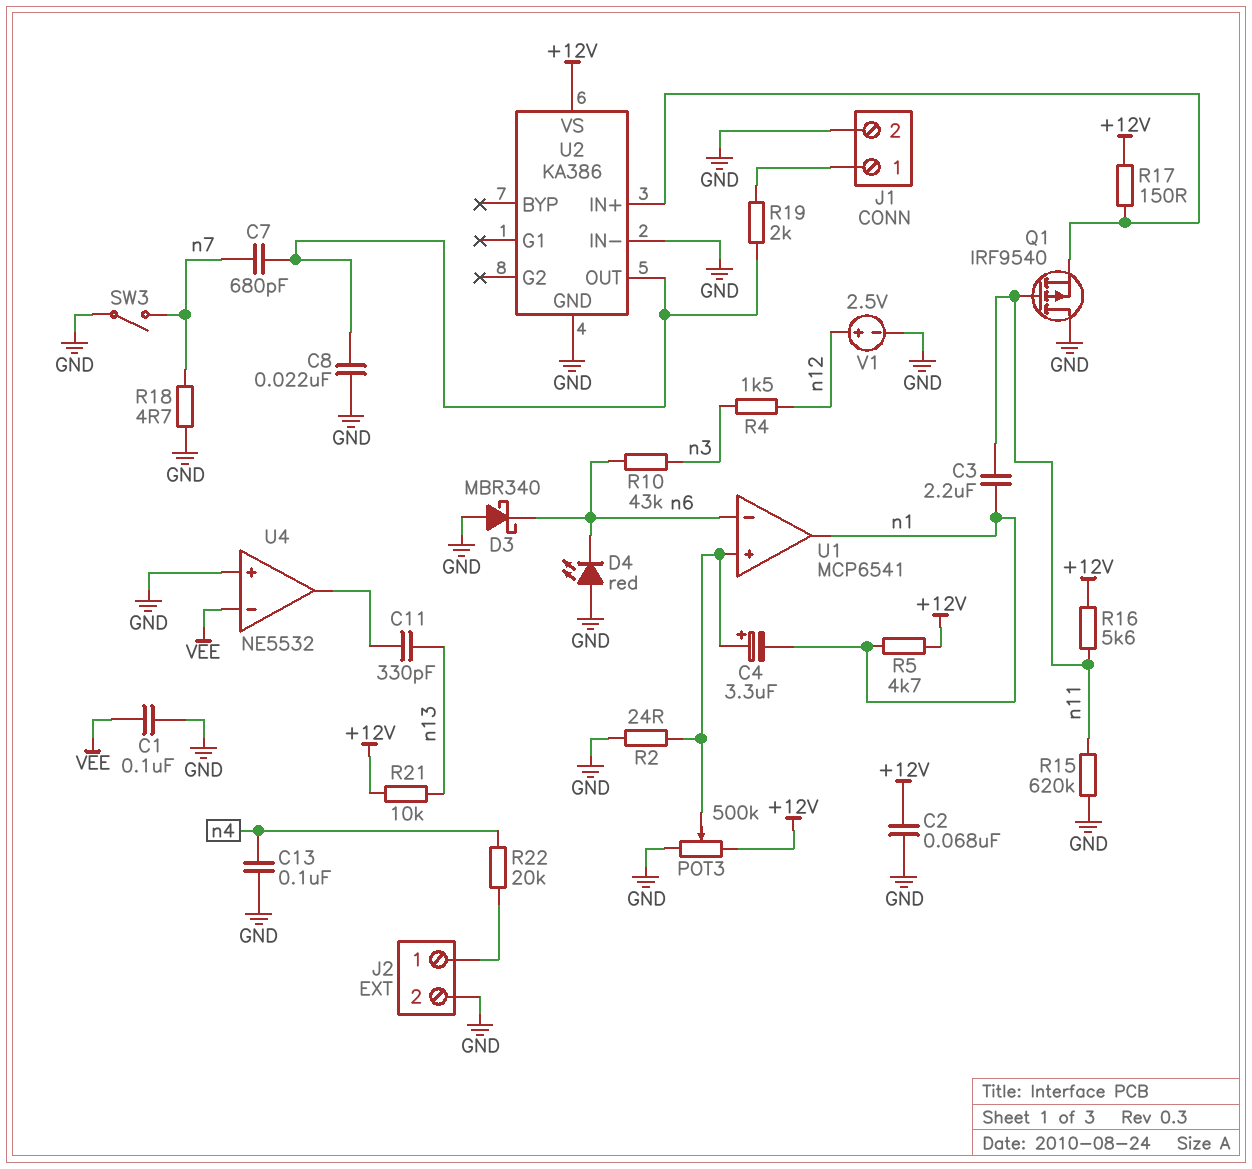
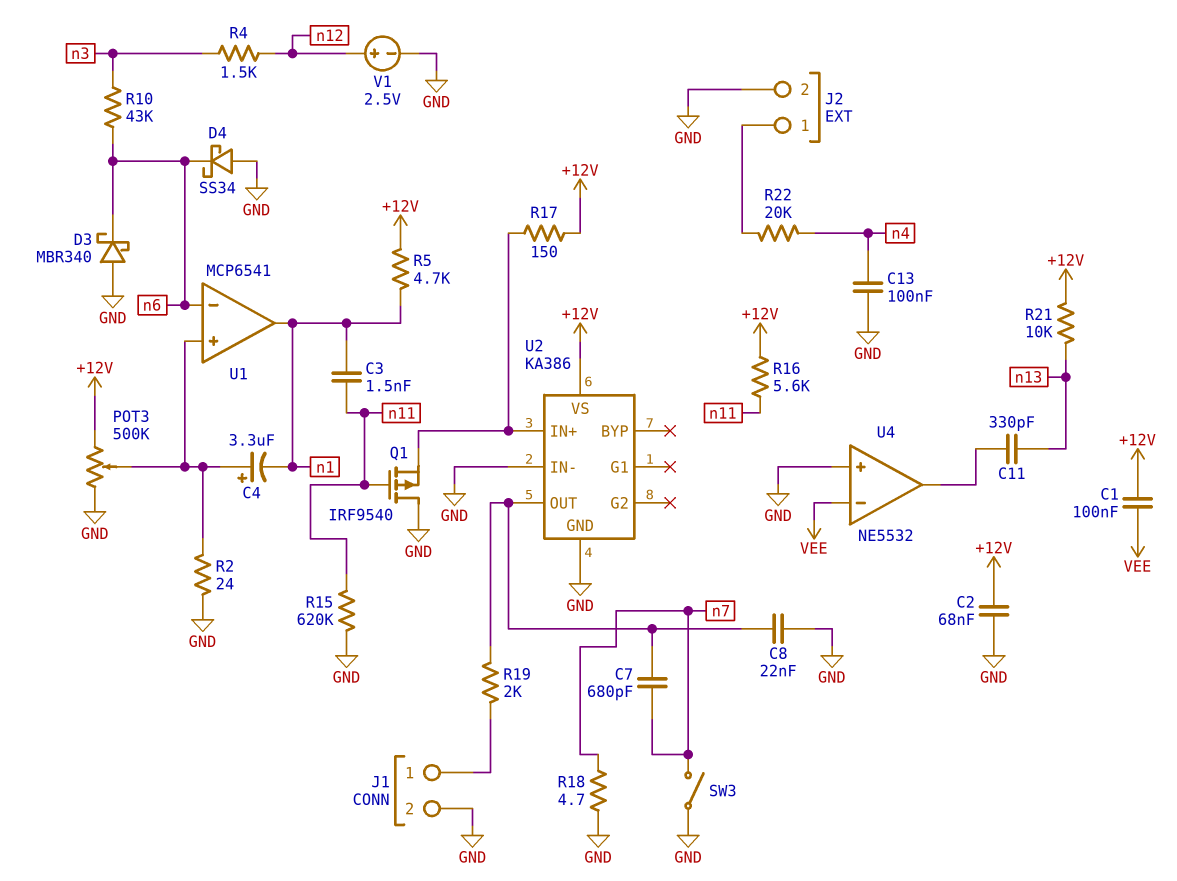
C1: 100nF (GND, VEE) -> 100nF (+12V, VEE)
C3: 2.2uF (n1, n11) -> 1.5nF (n1, n11)
D4: LED red (A GND, K n6) -> schottky SS34 (A GND, K n6)

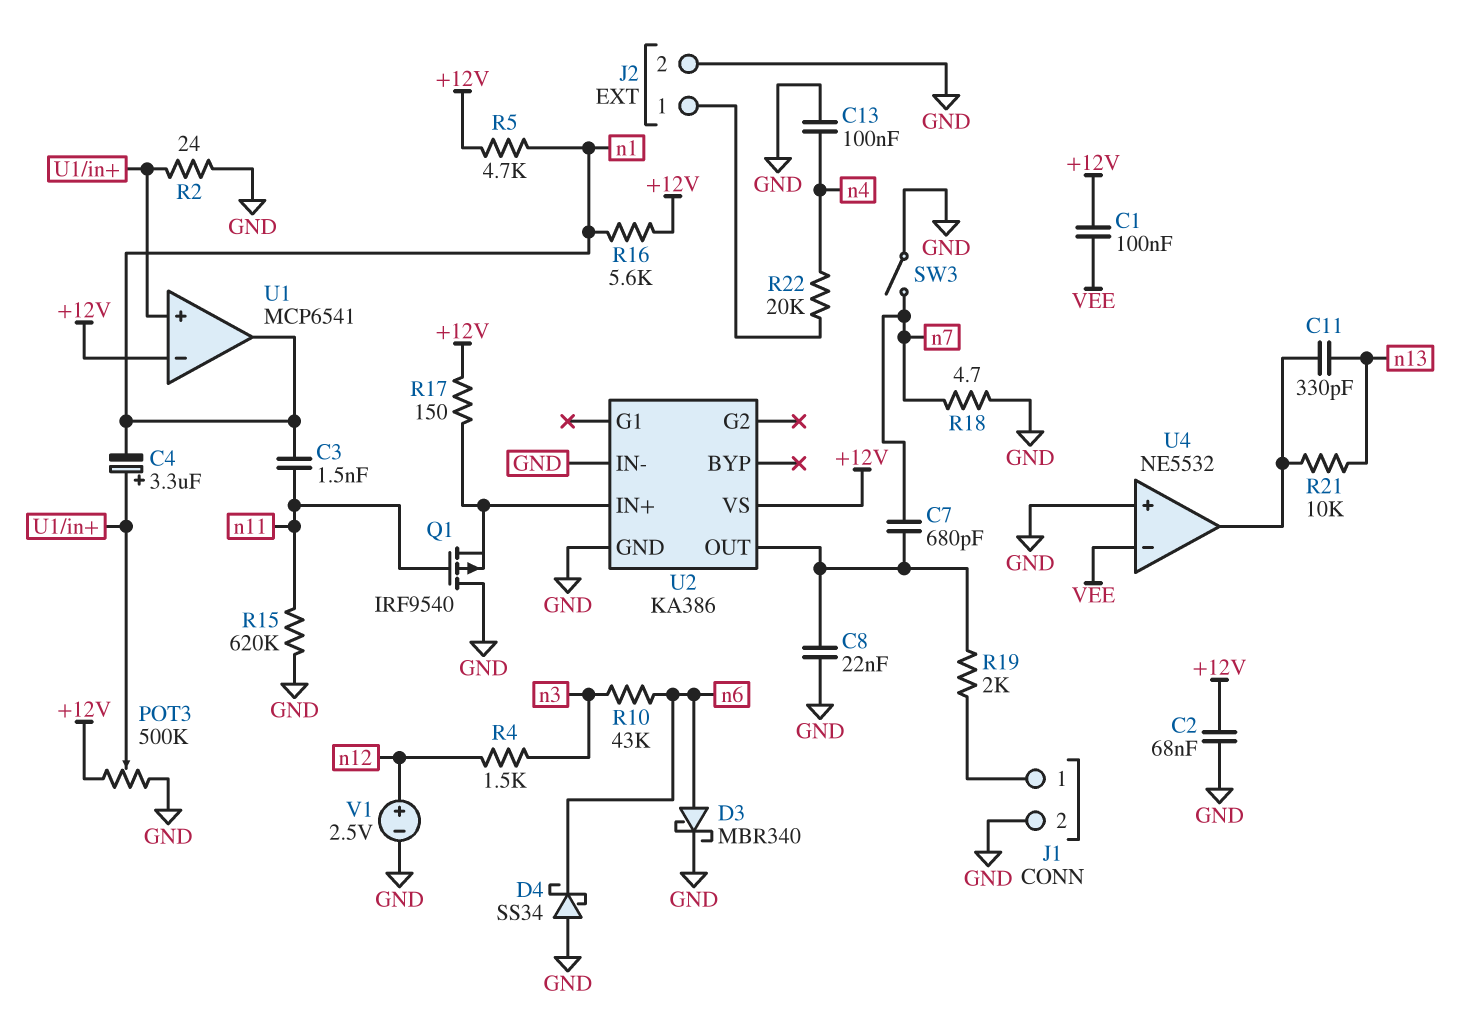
D3: schottky MBR340 (A GND, K n6) -> schottky MBR340 (A n6, K GND)
R16: 5.6k (+12V, n11) -> 5.6k (+12V, n1)
R21: 10k (+12V, n13) -> 10k (U4/out, n13)
U1 pin in-: n6 -> +12V

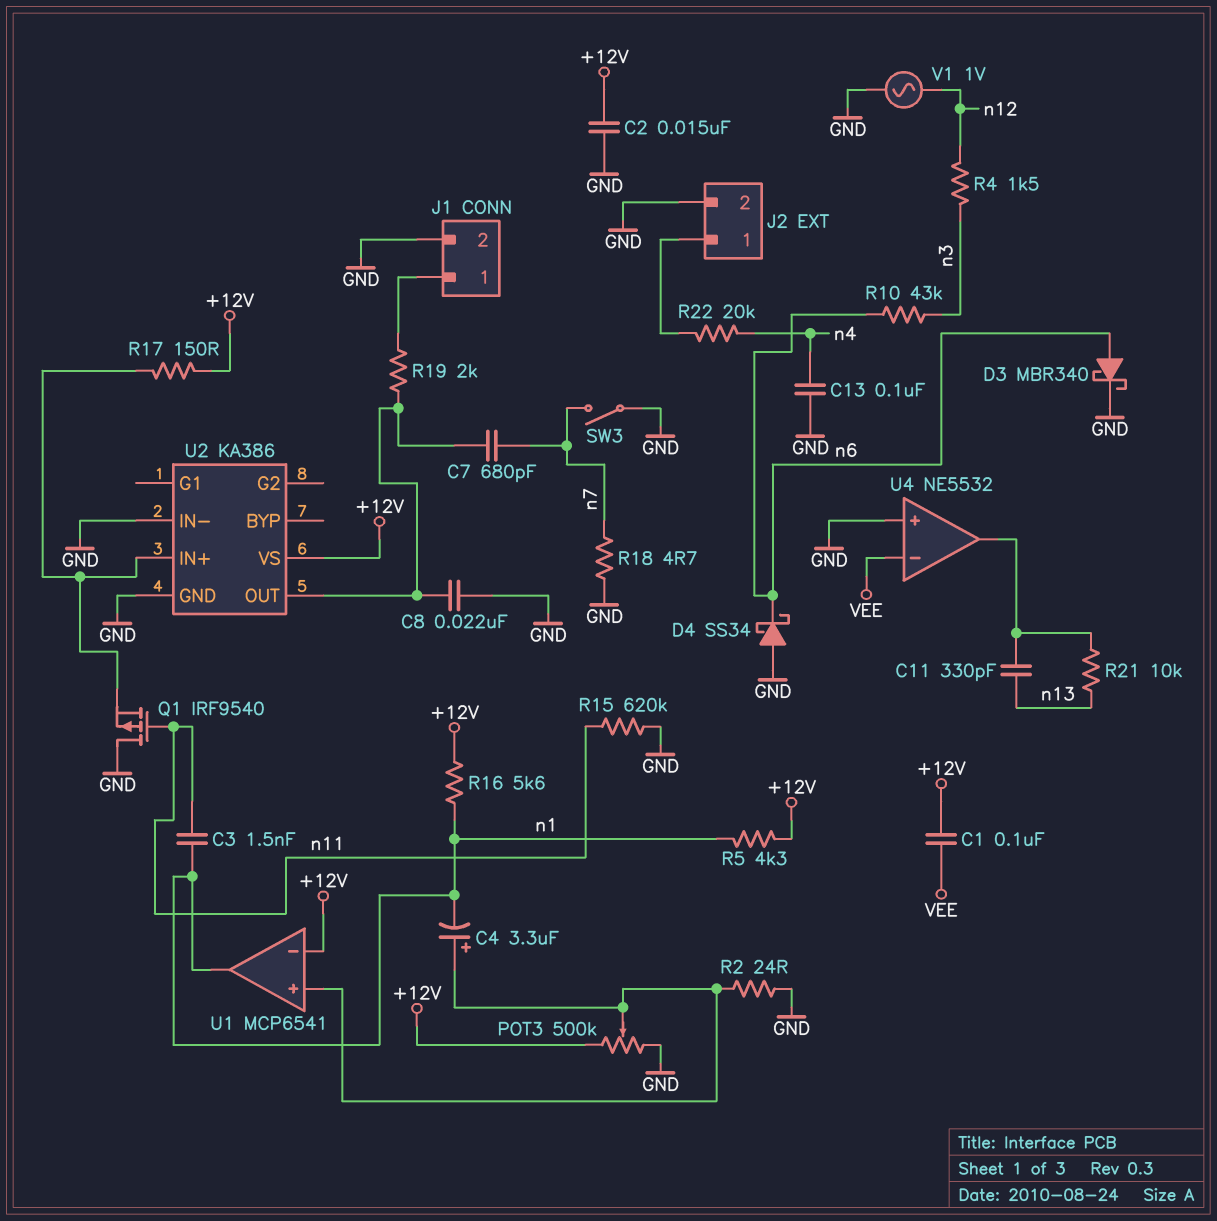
C2: 68nF (+12V, GND) -> 15nF (+12V, GND)
R5: 4.7k (+12V, n1) -> 4.3k (+12V, n1)
V1: 2.5V (plus n12, minus GND) -> AC 1V (GND, n12)

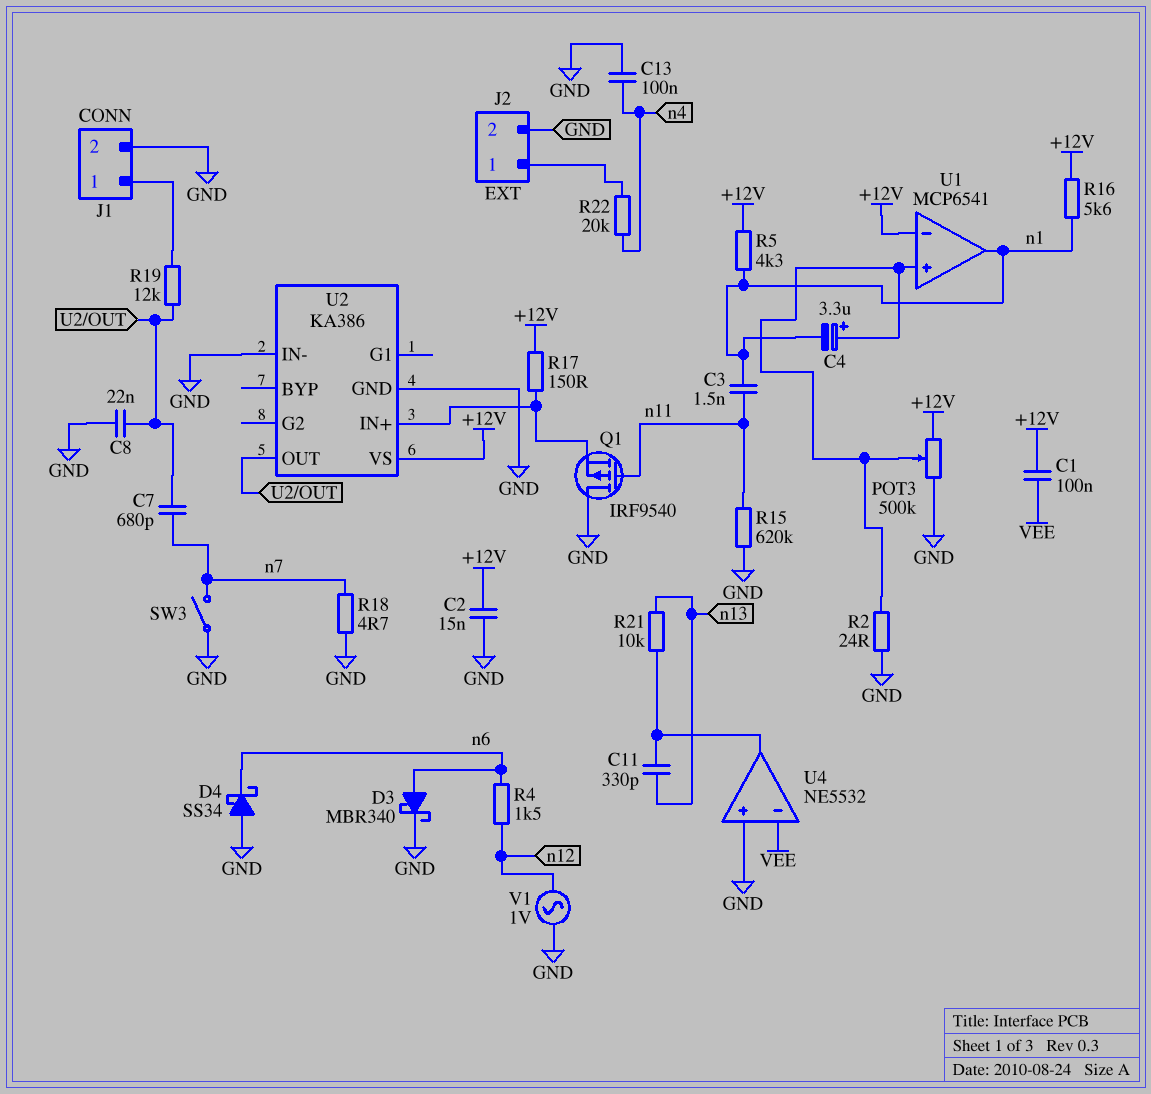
R4: 1.5k (n3, n12) -> 1.5k (n6, n12)
R10: 43k (n3, n6) -> none
R19: 2k (J1/1, U2/OUT) -> 12k (J1/1, U2/OUT)

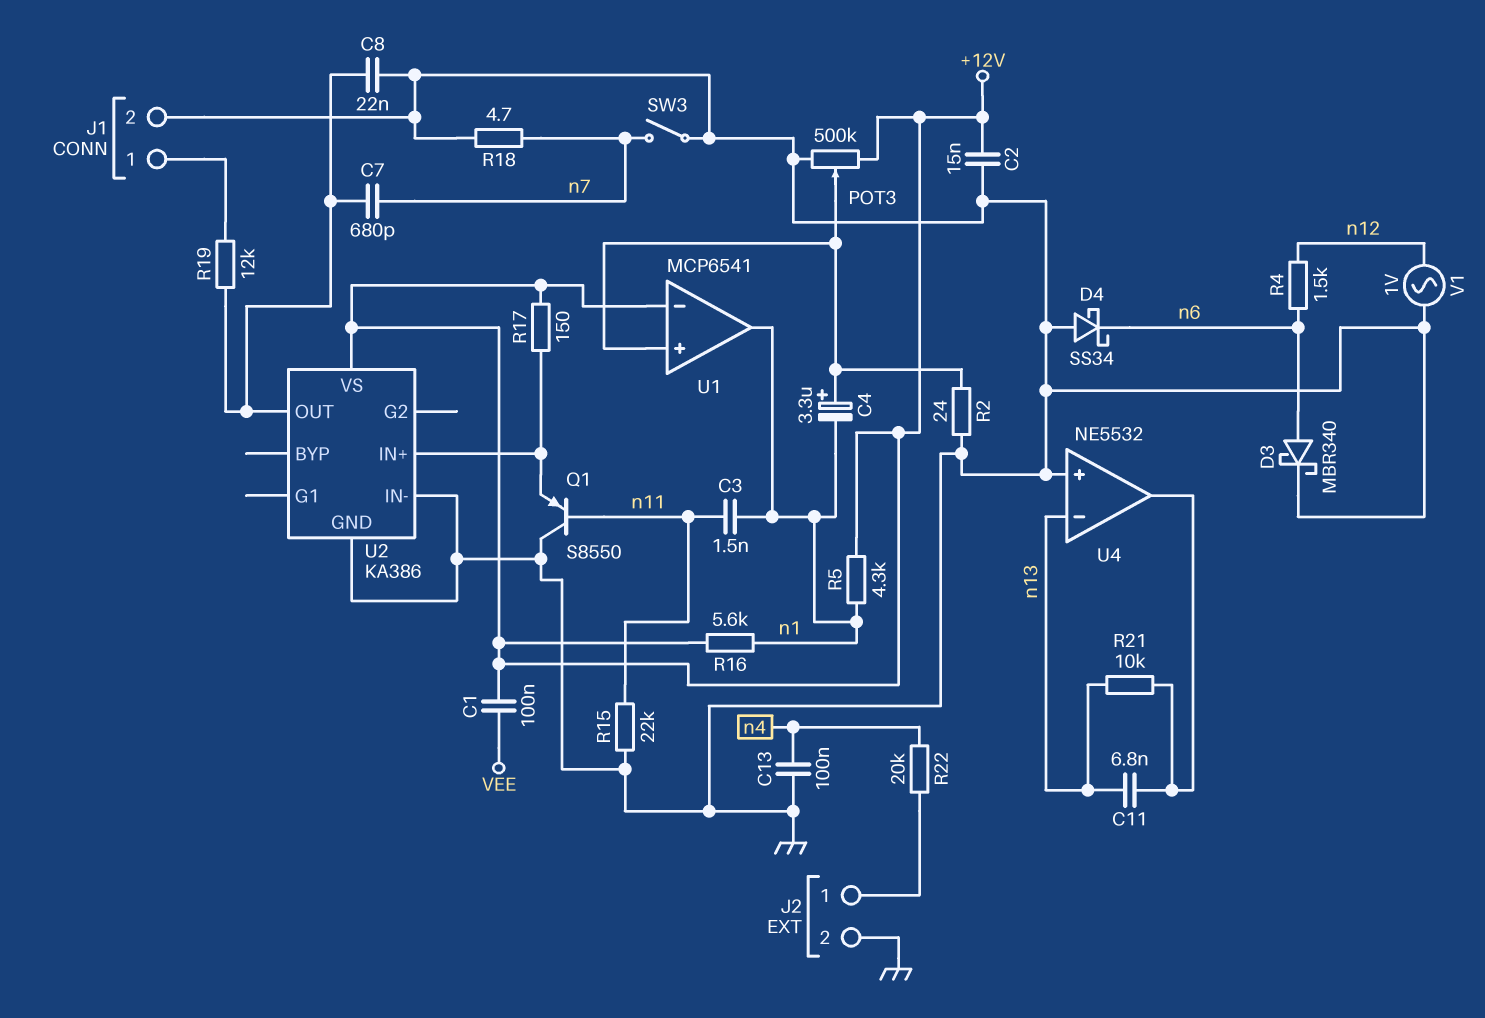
C11: 330pF (U4/out, n13) -> 6.8nF (U4/out, n13)
Q1: PMOS IRF9540 (G n11, D GND, S U2/IN+) -> PNP S8550 (B n11, C GND, E U2/IN+)
R15: 620k (GND, n11) -> 22k (GND, n11)
U4 pin in-: VEE -> n13

